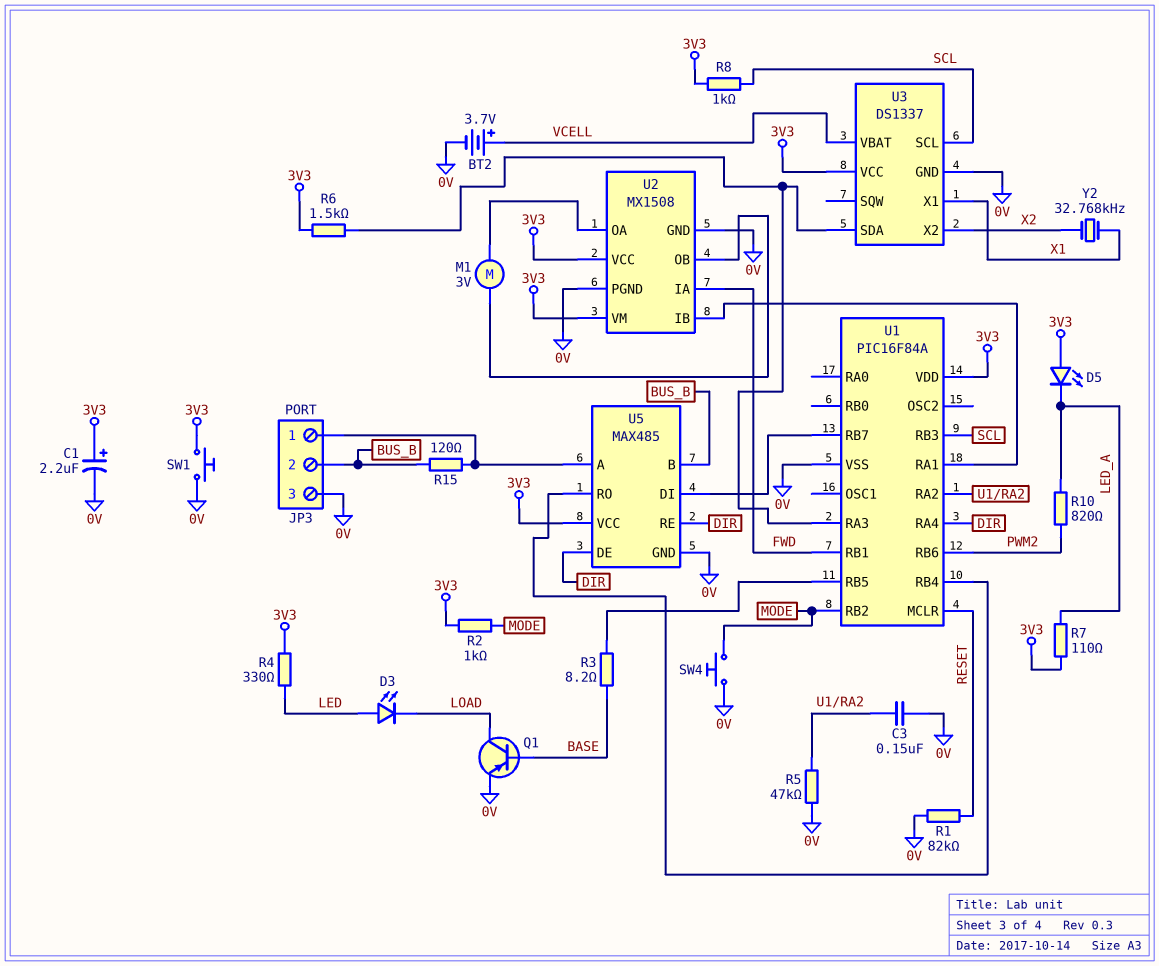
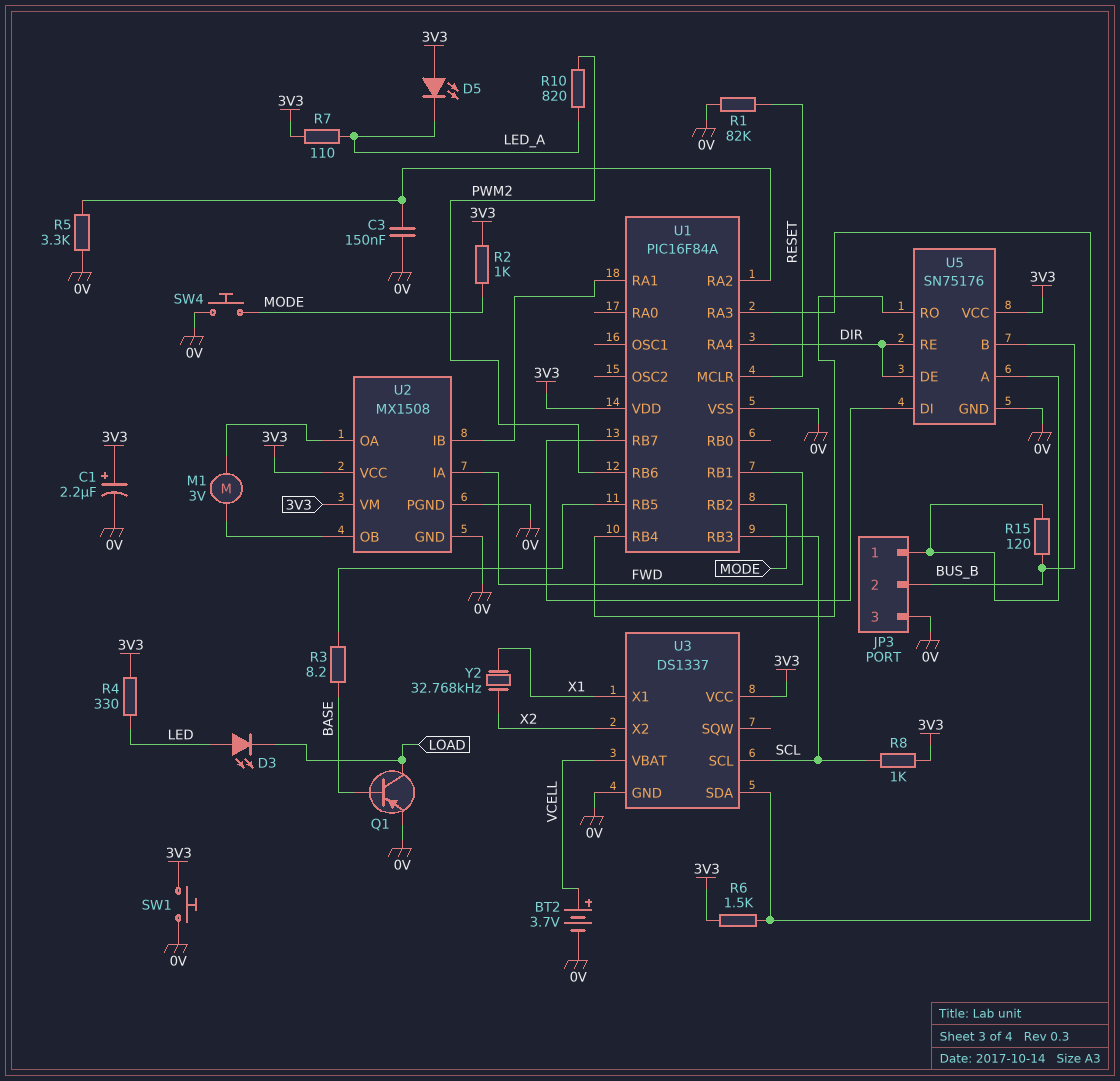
R5: 47k (0V, U1/RA2) -> 3.3k (0V, U1/RA2)
U5: MAX485 -> SN75176

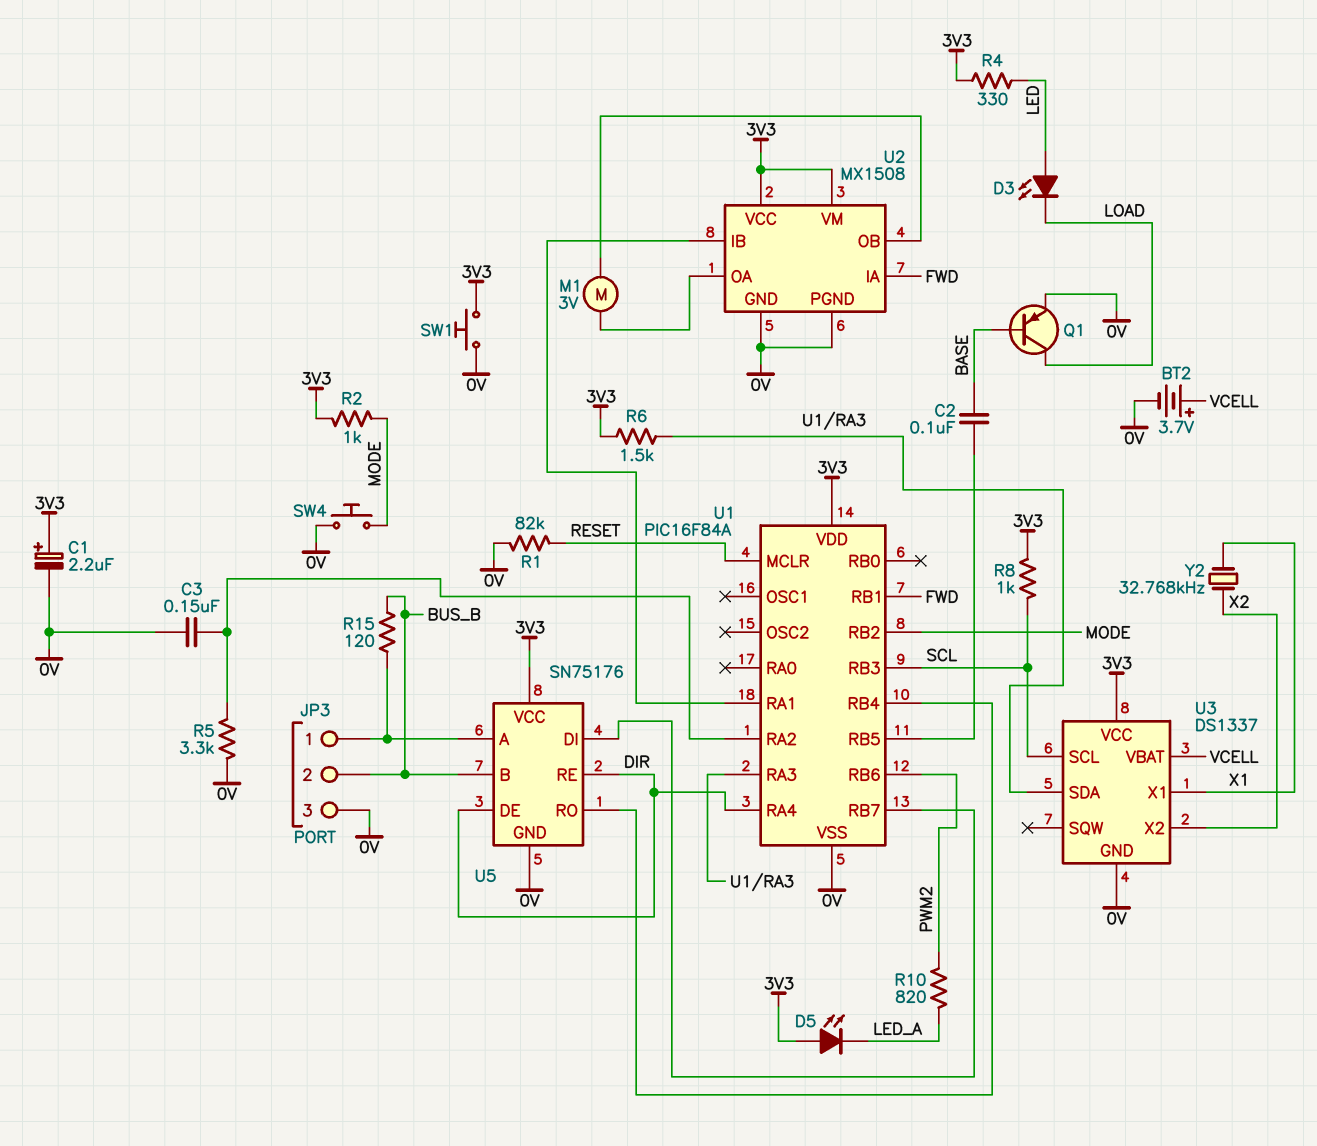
C2: none -> 100nF (BASE, U1/RB5)
R3: 8.2 (BASE, U1/RB5) -> none
R7: 110 (3V3, LED_A) -> none

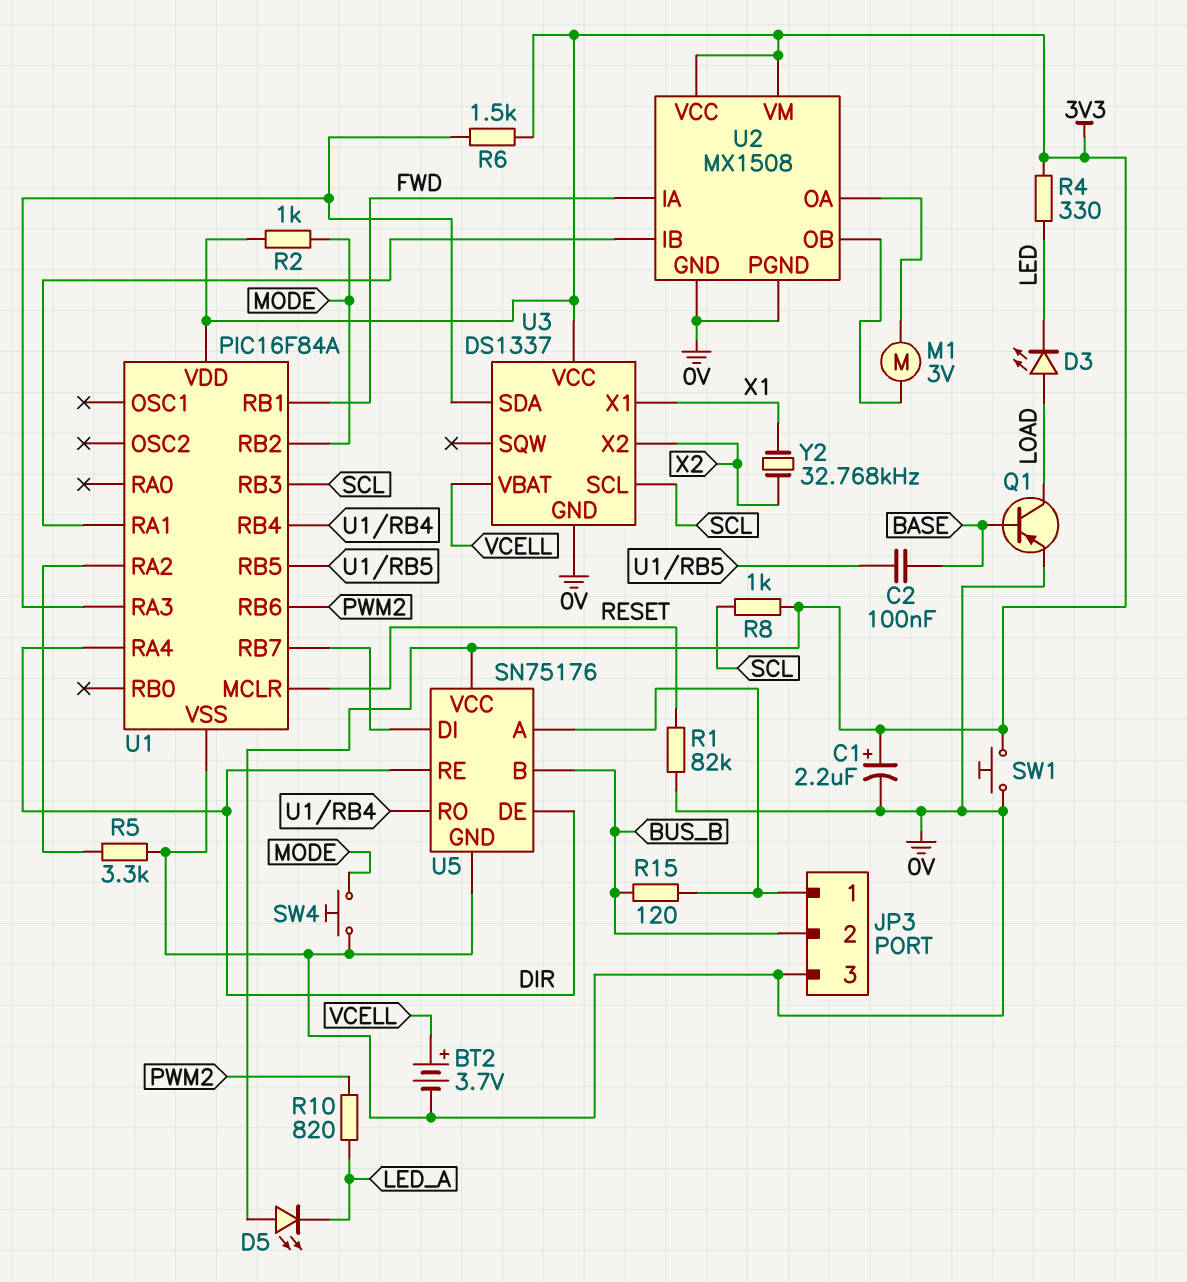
C3: 150nF (0V, U1/RA2) -> none
D3: LED (A LED, K LOAD) -> LED (A LOAD, K LED)

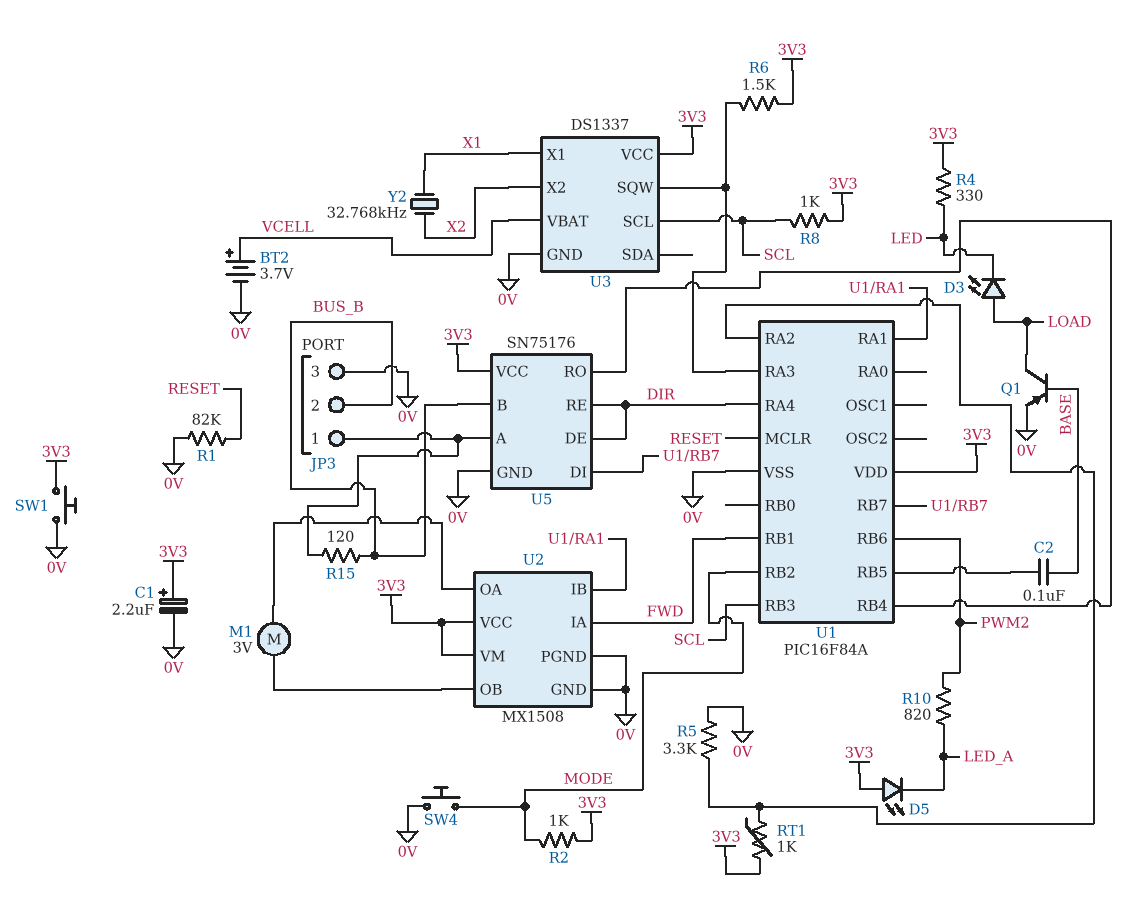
RT1: none -> 1k (3V3, U1/RA2)
U3 pin SDA: U1/RA3 -> none
U3 pin SQW: none -> U1/RA3

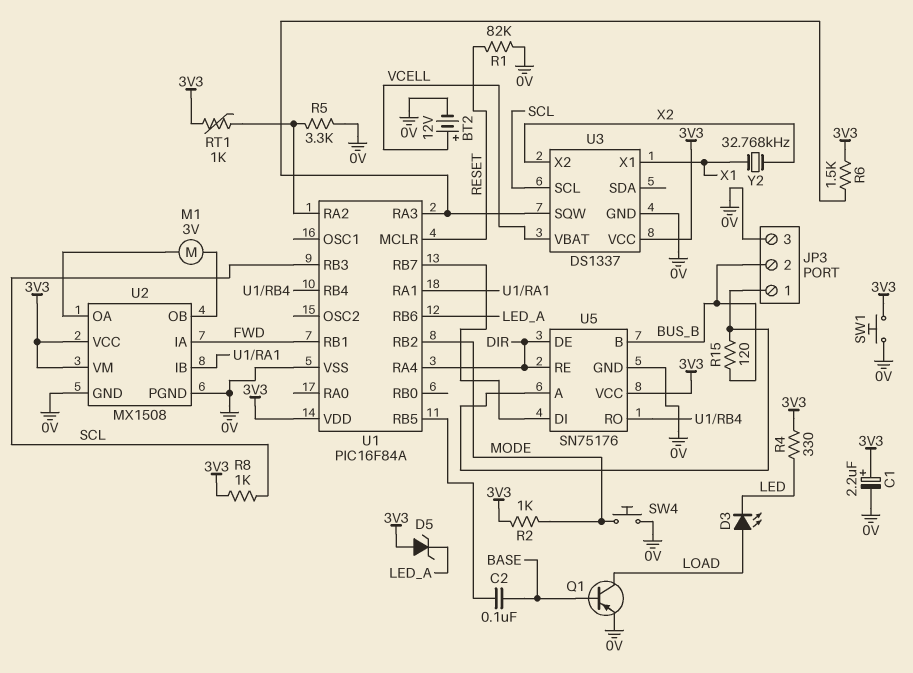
BT2: 3.7V (plus VCELL, minus 0V) -> 12V (plus VCELL, minus 0V)
D5: LED (A 3V3, K LED_A) -> zener (A 3V3, K LED_A)
R10: 820 (LED_A, PWM2) -> none
U1 pin RB6: PWM2 -> LED_A

